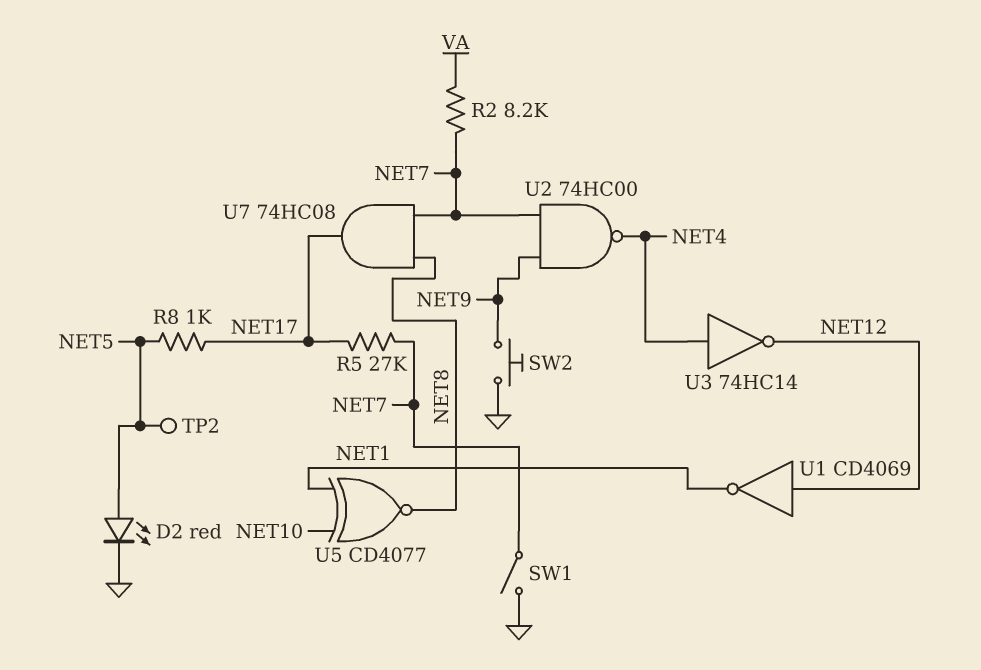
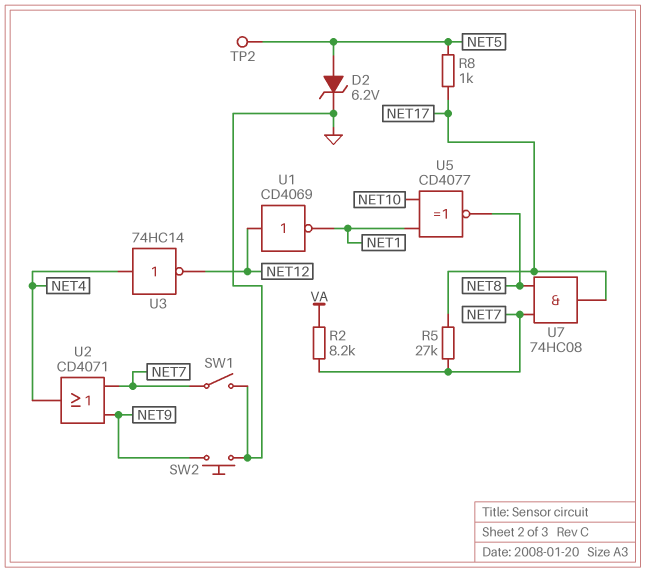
D2: LED red (A NET5, K GND) -> zener 6.2V (A NET5, K GND)
U2: NAND 74HC00 (in NET7, in NET9, out NET4) -> OR CD4071 (in NET7, in NET9, out NET4)

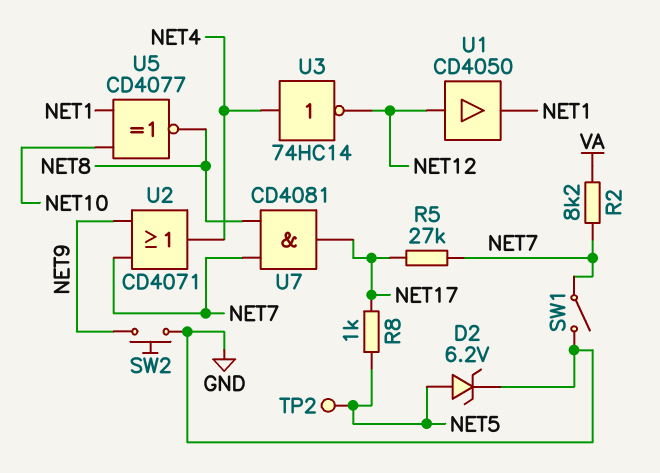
U1: NOT CD4069 (in NET12, out NET1) -> buffer CD4050 (in NET12, out NET1)
U7: AND 74HC08 (in NET7, in NET8, out NET17) -> AND CD4081 (in NET7, in NET8, out NET17)

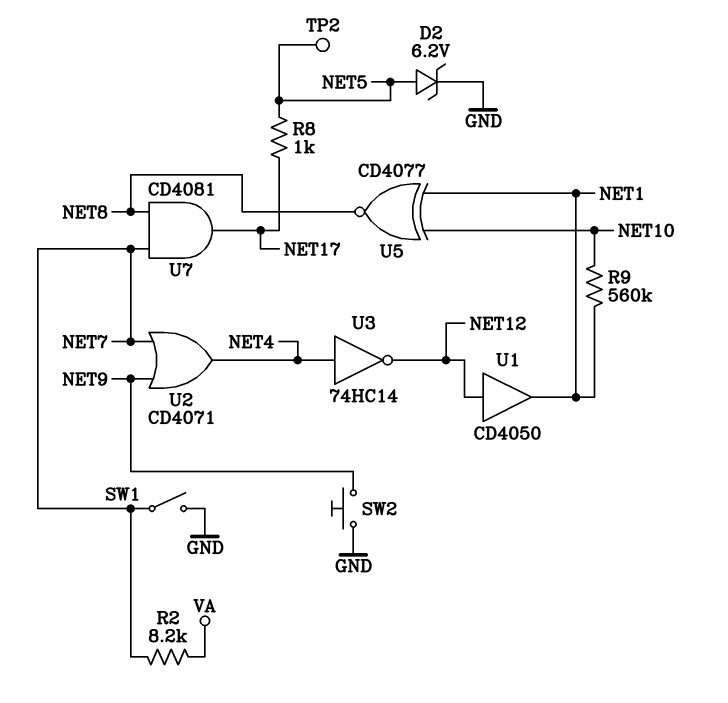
R5: 27k (NET7, NET17) -> none
R9: none -> 560k (NET1, NET10)

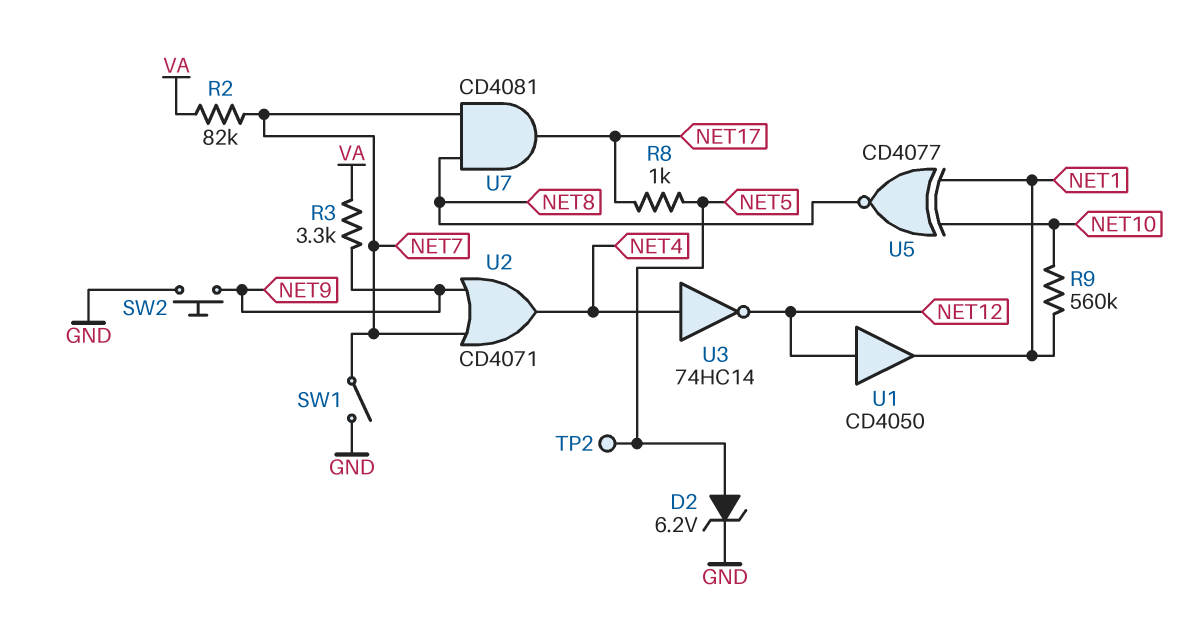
R2: 8.2k (NET7, VA) -> 82k (NET7, VA)
R3: none -> 3.3k (NET9, VA)

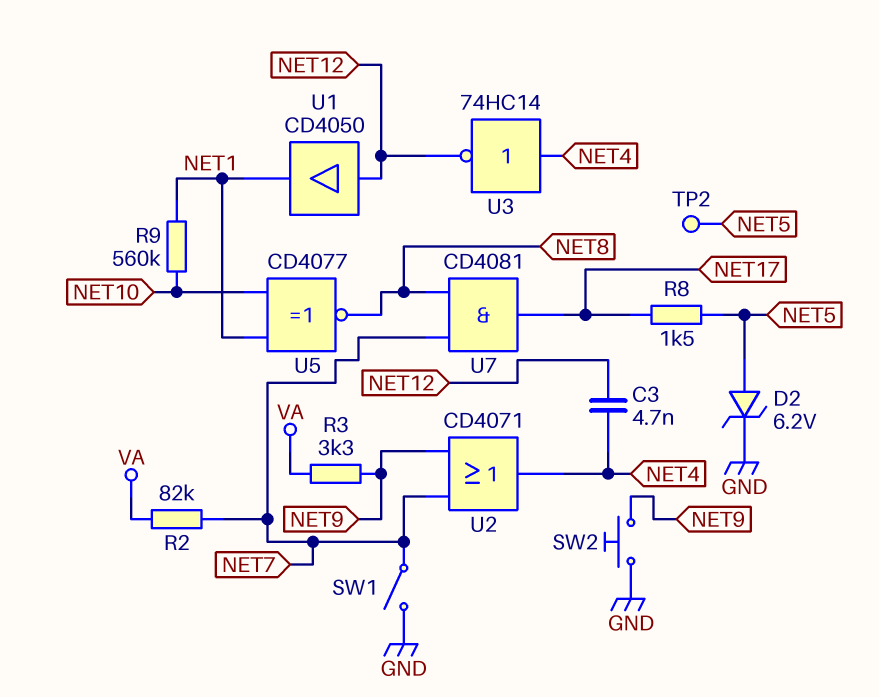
C3: none -> 4.7nF (NET4, NET12)
R8: 1k (NET5, NET17) -> 1.5k (NET5, NET17)

